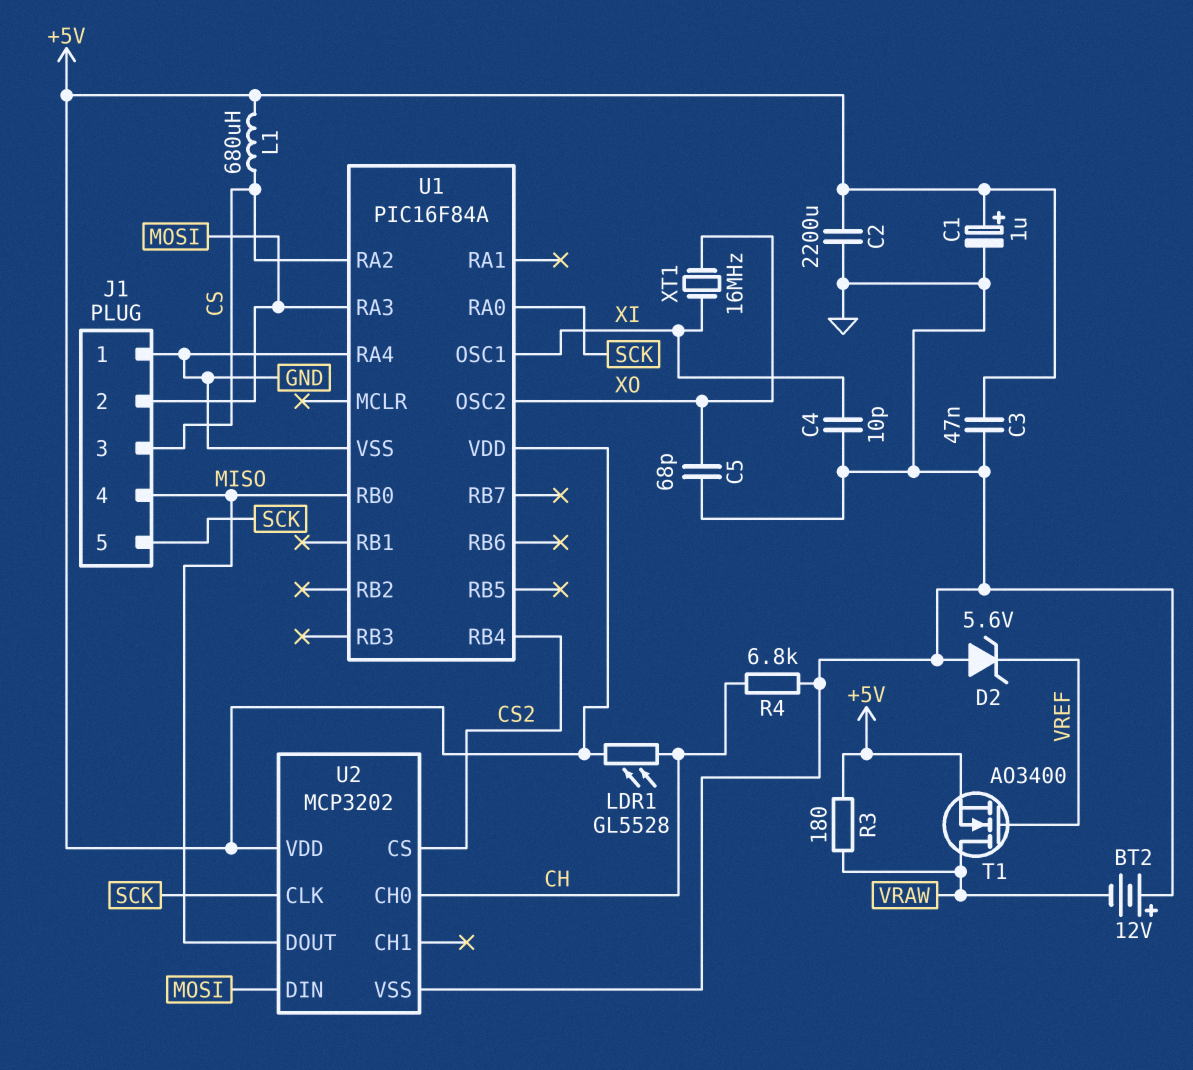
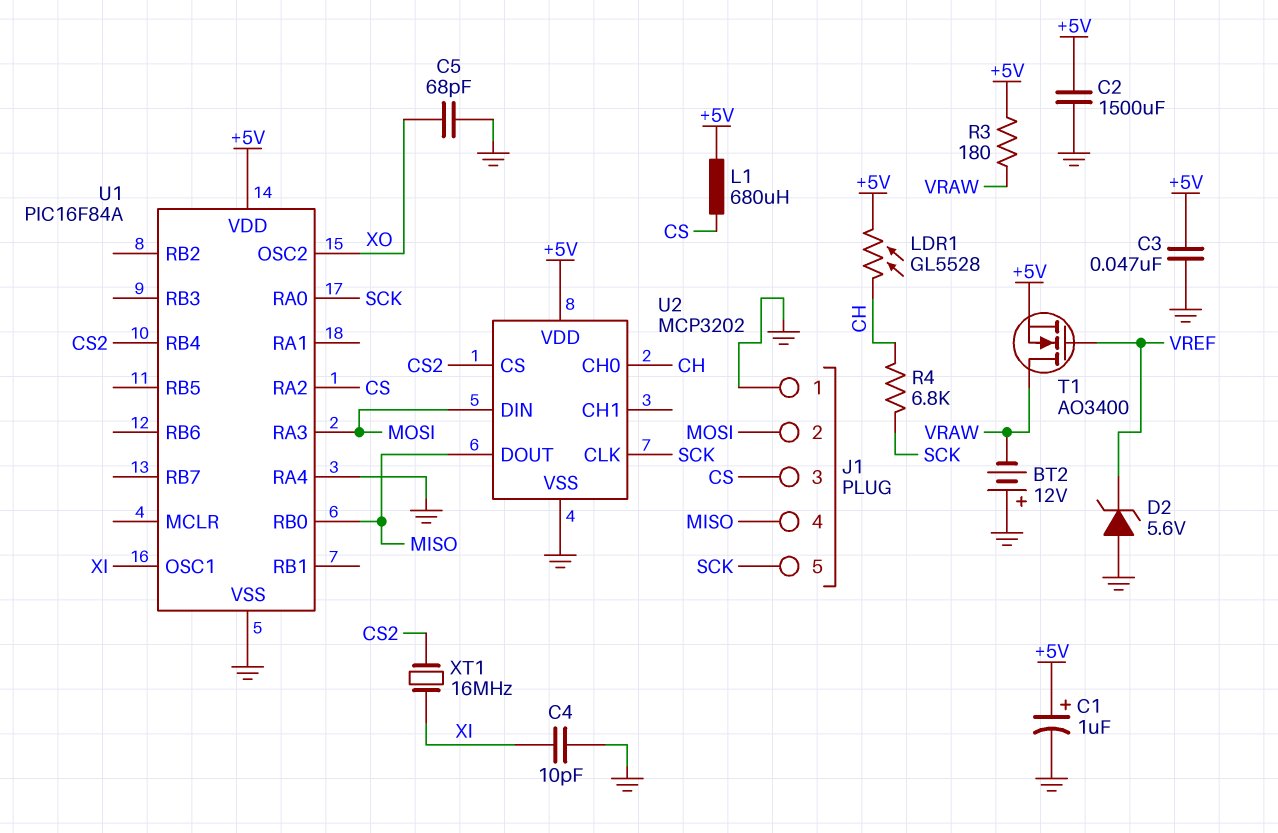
C2: 2200uF (+5V, GND) -> 1500uF (+5V, GND)
R4: 6.8k (CH, GND) -> 6.8k (CH, SCK)
XT1: 16MHz (XI, XO) -> 16MHz (CS2, XI)

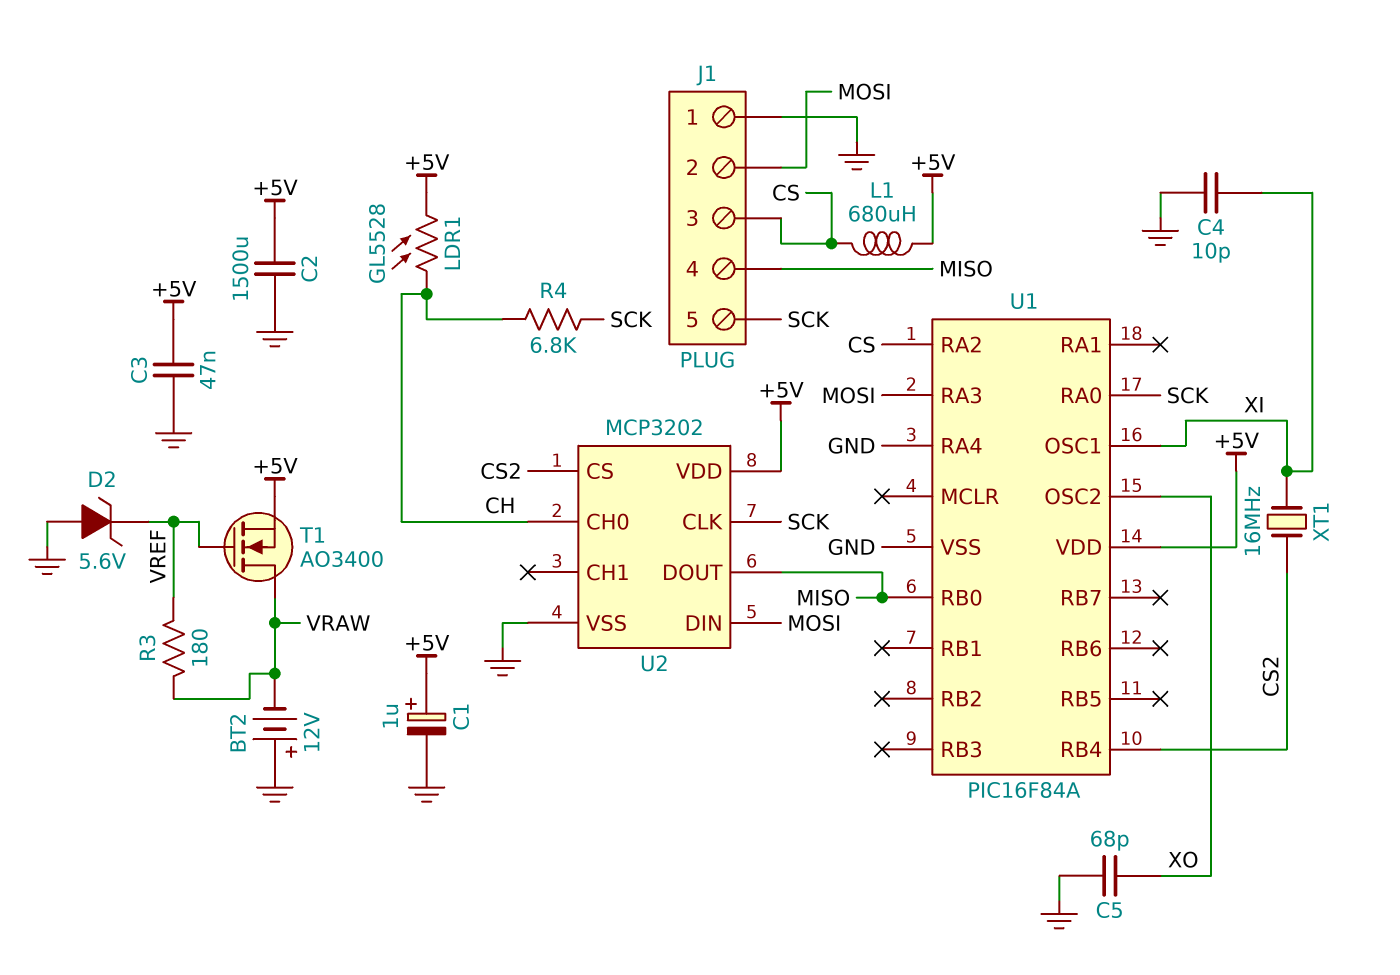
R3: 180 (+5V, VRAW) -> 180 (VRAW, VREF)

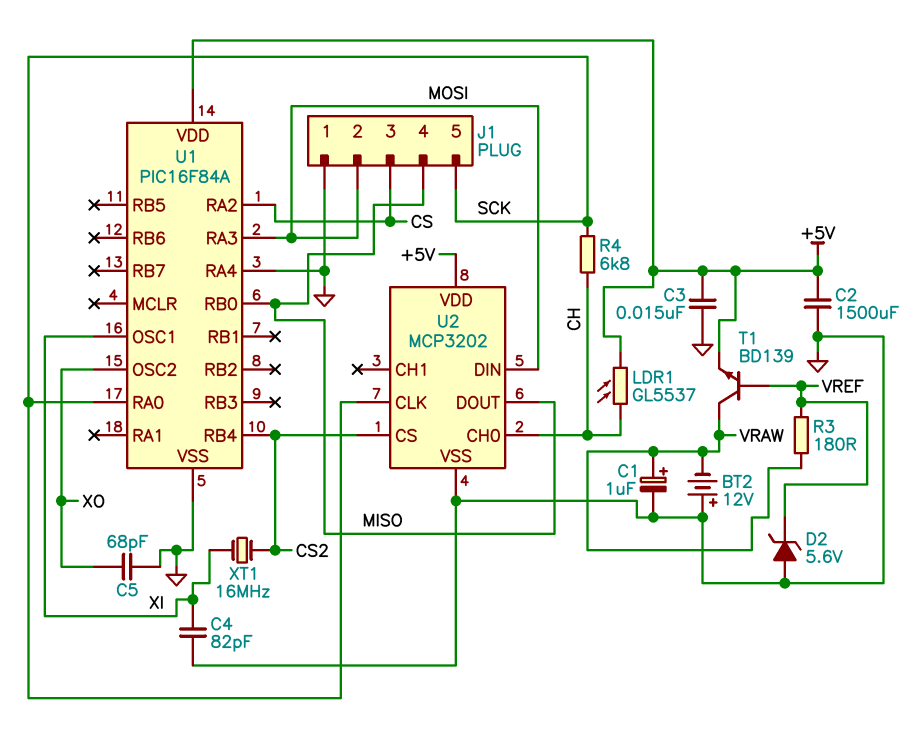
C1: 1uF (plus +5V, minus GND) -> 1uF (plus VRAW, minus GND)
C3: 47nF (+5V, GND) -> 15nF (+5V, GND)
C4: 10pF (GND, XI) -> 82pF (GND, XI)
L1: 680uH (+5V, CS) -> none
LDR1: GL5528 (+5V, CH) -> GL5537 (+5V, CH)
T1: NMOS AO3400 (G VREF, D VRAW, S +5V) -> NPN BD139 (B VREF, C VRAW, E +5V)

